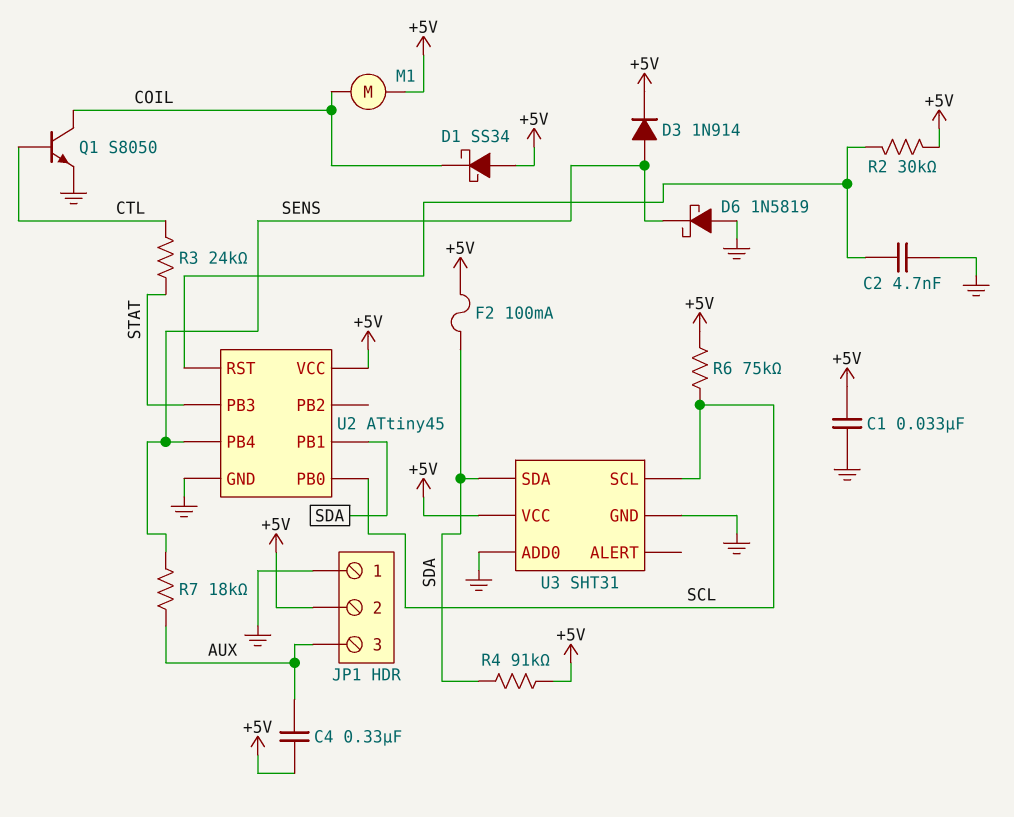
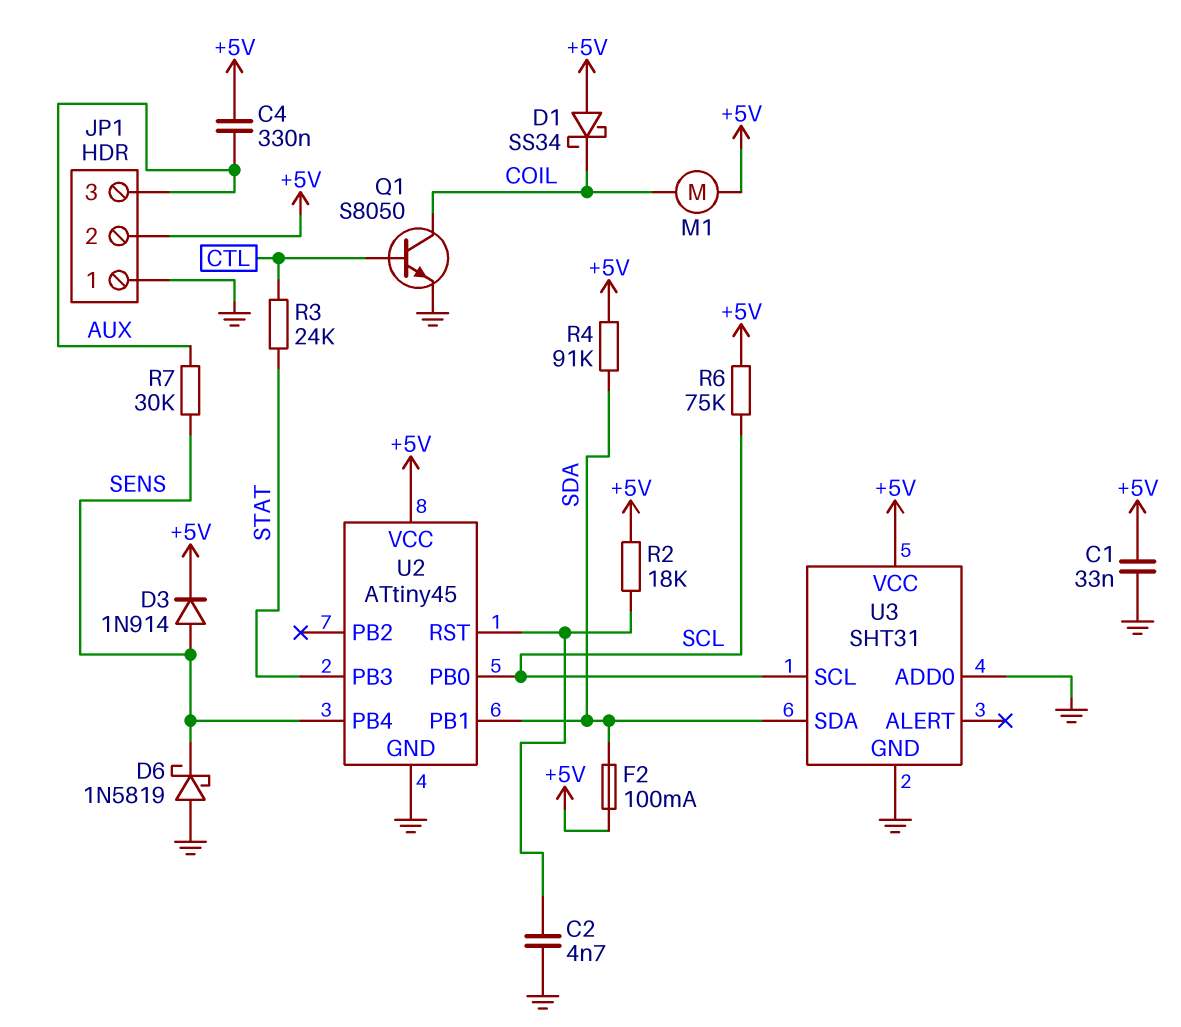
R2: 30k (+5V, U2/RST) -> 18k (+5V, U2/RST)
R7: 18k (AUX, SENS) -> 30k (AUX, SENS)

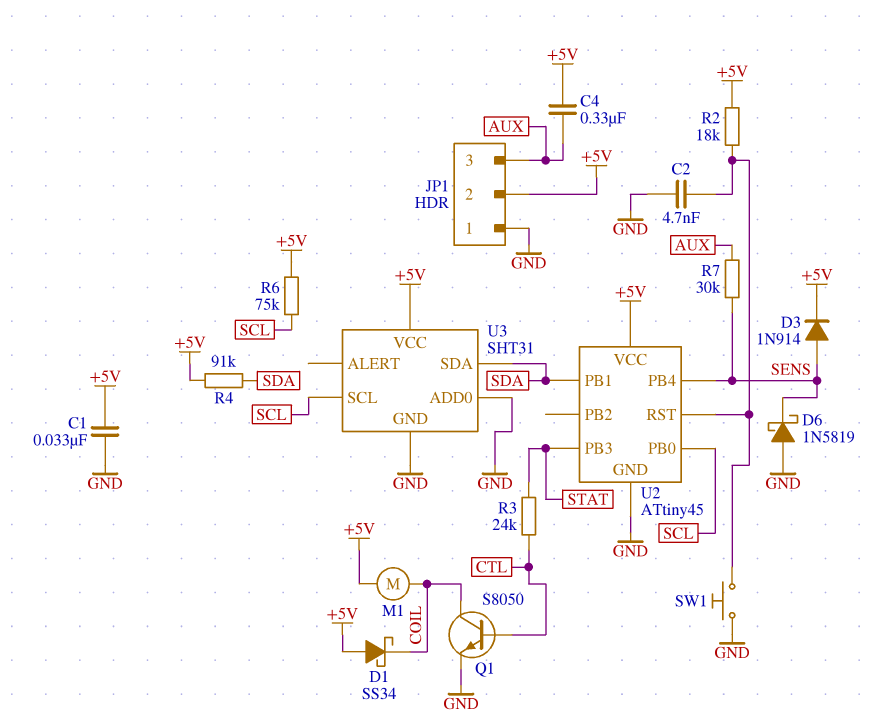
F2: 100mA (+5V, SDA) -> none
SW1: none -> button (GND, U2/RST)

